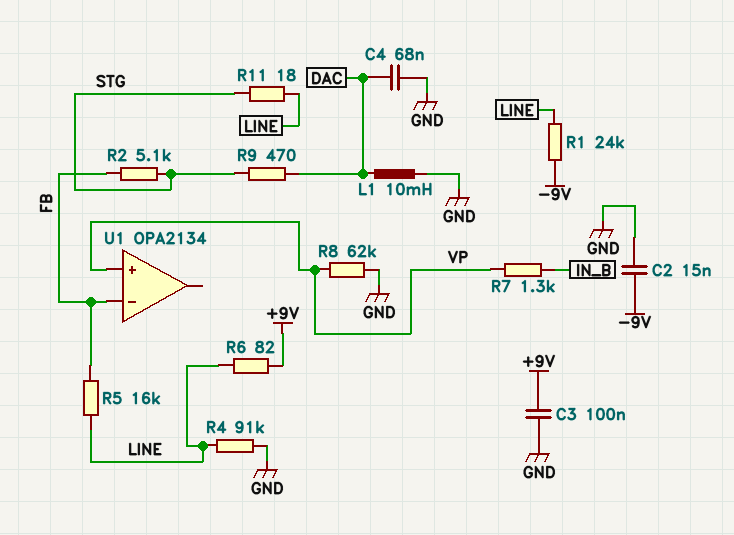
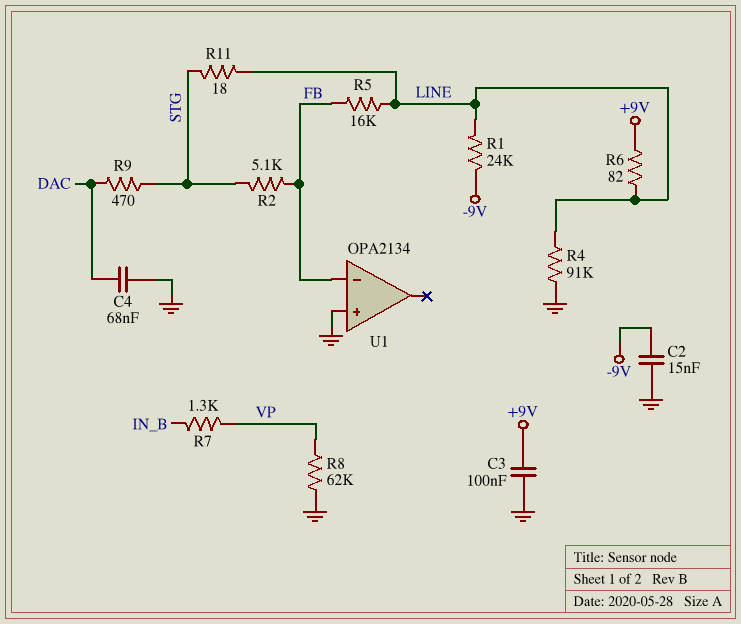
L1: 10mH (DAC, GND) -> none
U1 pin in+: VP -> GND

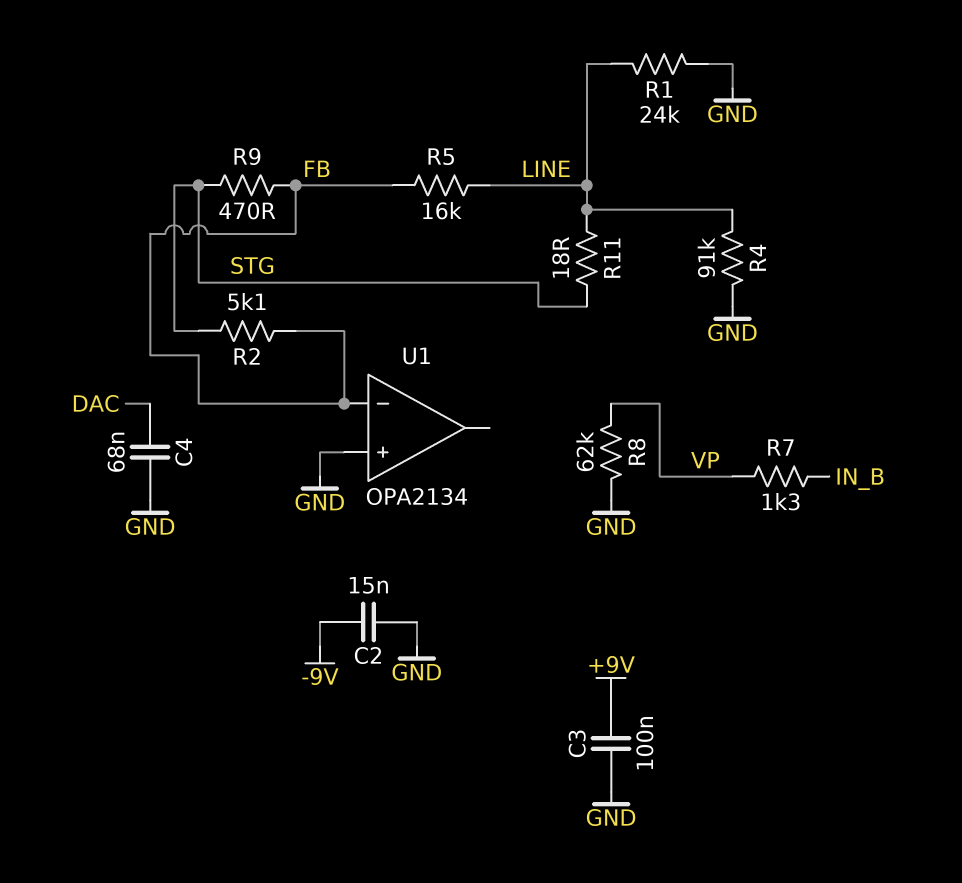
R1: 24k (-9V, LINE) -> 24k (GND, LINE)
R6: 82 (+9V, LINE) -> none
R9: 470 (DAC, STG) -> 470 (FB, STG)

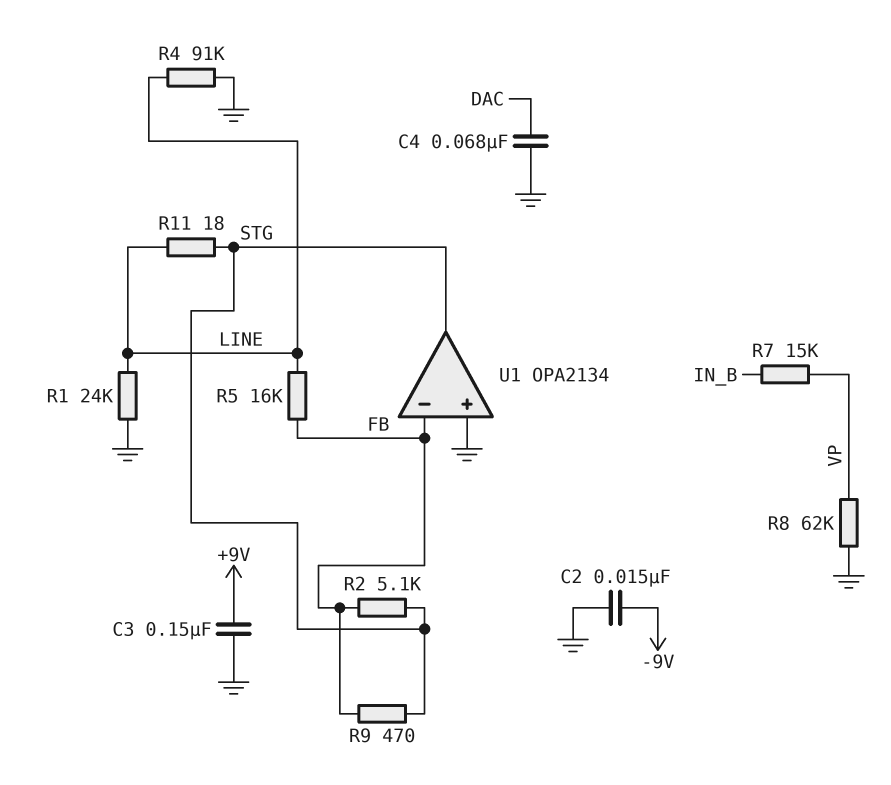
C3: 100nF (+9V, GND) -> 150nF (+9V, GND)
R7: 1.3k (IN_B, VP) -> 15k (IN_B, VP)
U1 pin out: none -> STG

